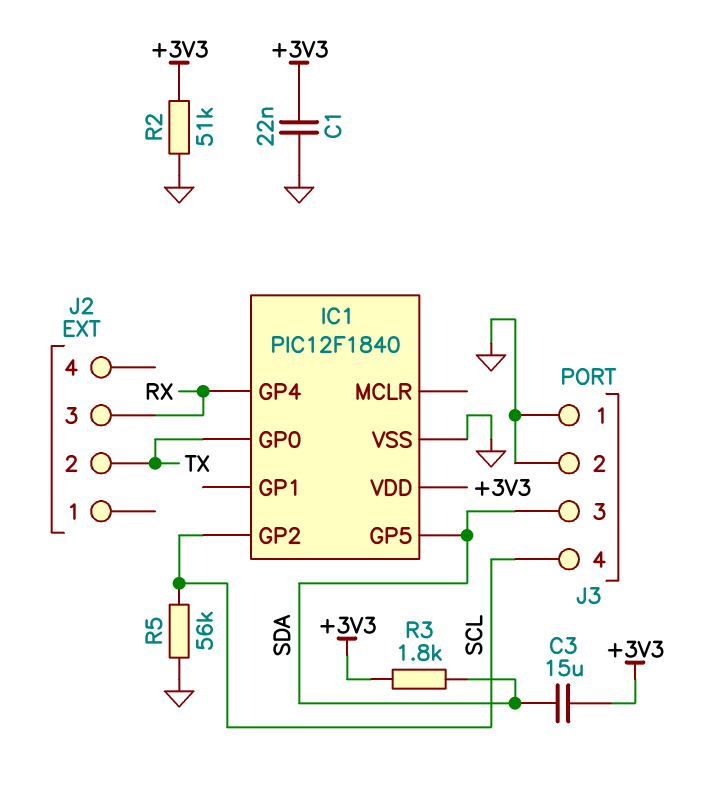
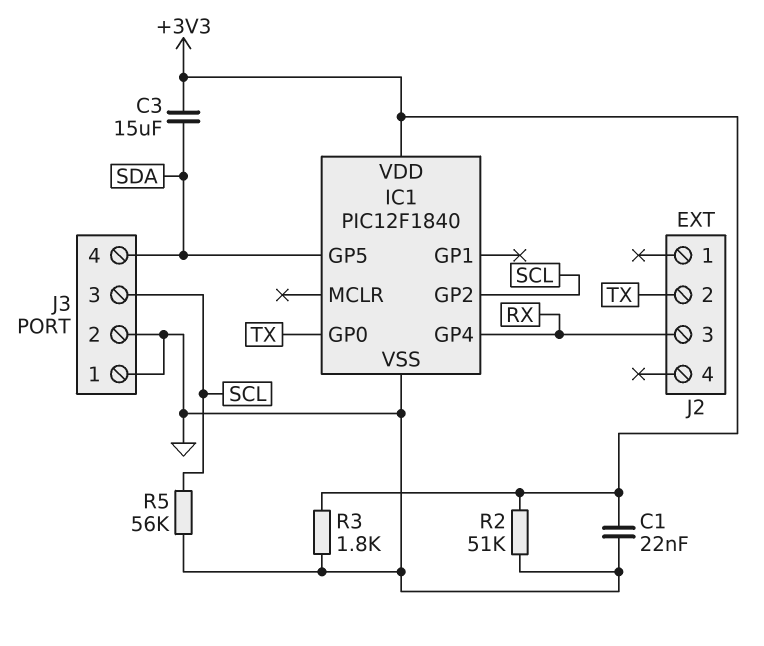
J3 pin 3: SDA -> SCL
J3 pin 4: SCL -> SDA
R3: 1.8k (+3V3, SDA) -> 1.8k (+3V3, GND)

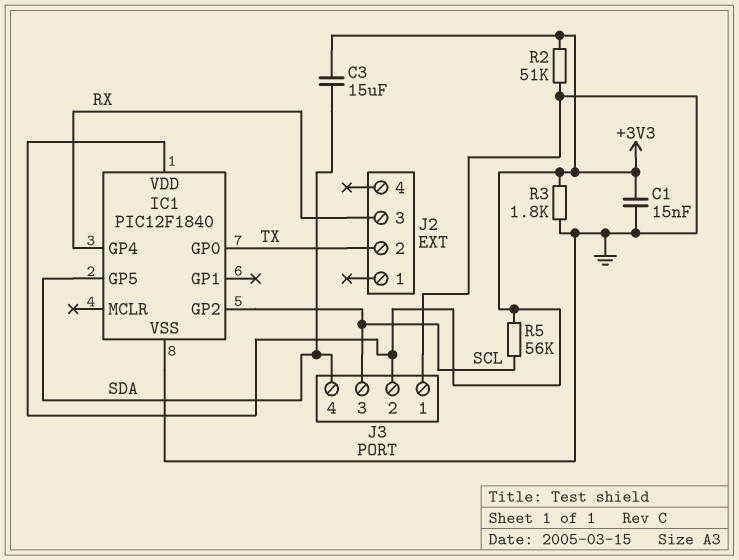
C1: 22nF (+3V3, GND) -> 15nF (+3V3, GND)
J3 pin 2: GND -> +3V3
R5: 56k (GND, SCL) -> 56k (+3V3, SCL)

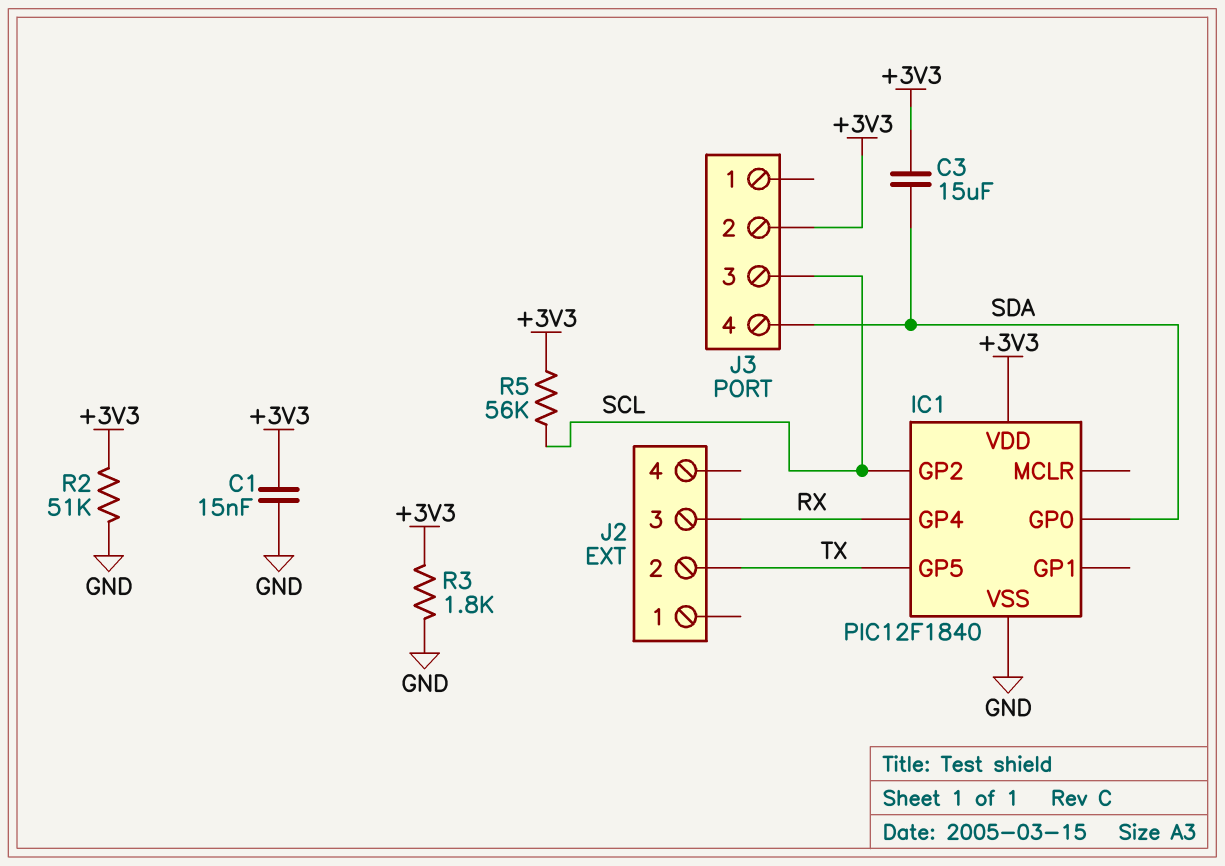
IC1 pin GP0: TX -> SDA
IC1 pin GP5: SDA -> TX
J3 pin 1: GND -> none

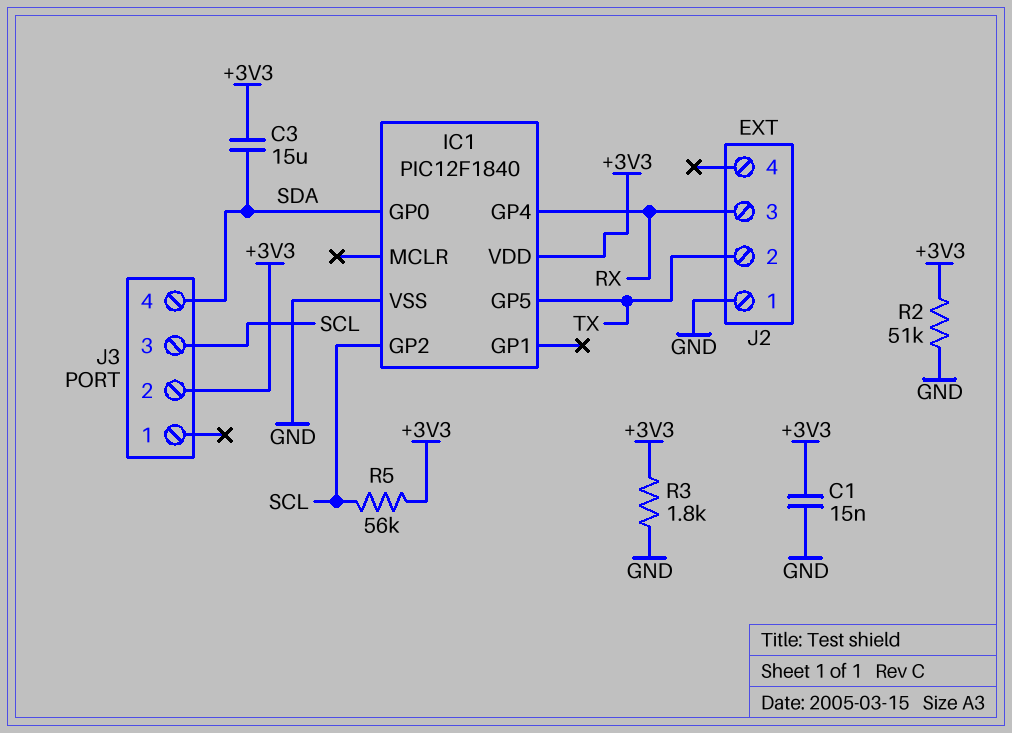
J2 pin 1: none -> GND

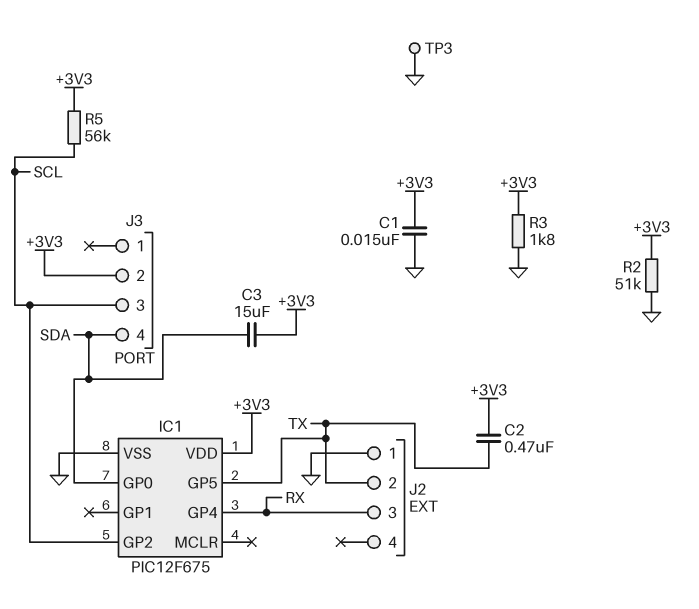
C2: none -> 470nF (+3V3, TX)
IC1: PIC12F1840 -> PIC12F675
TP3: none -> test point (GND)

